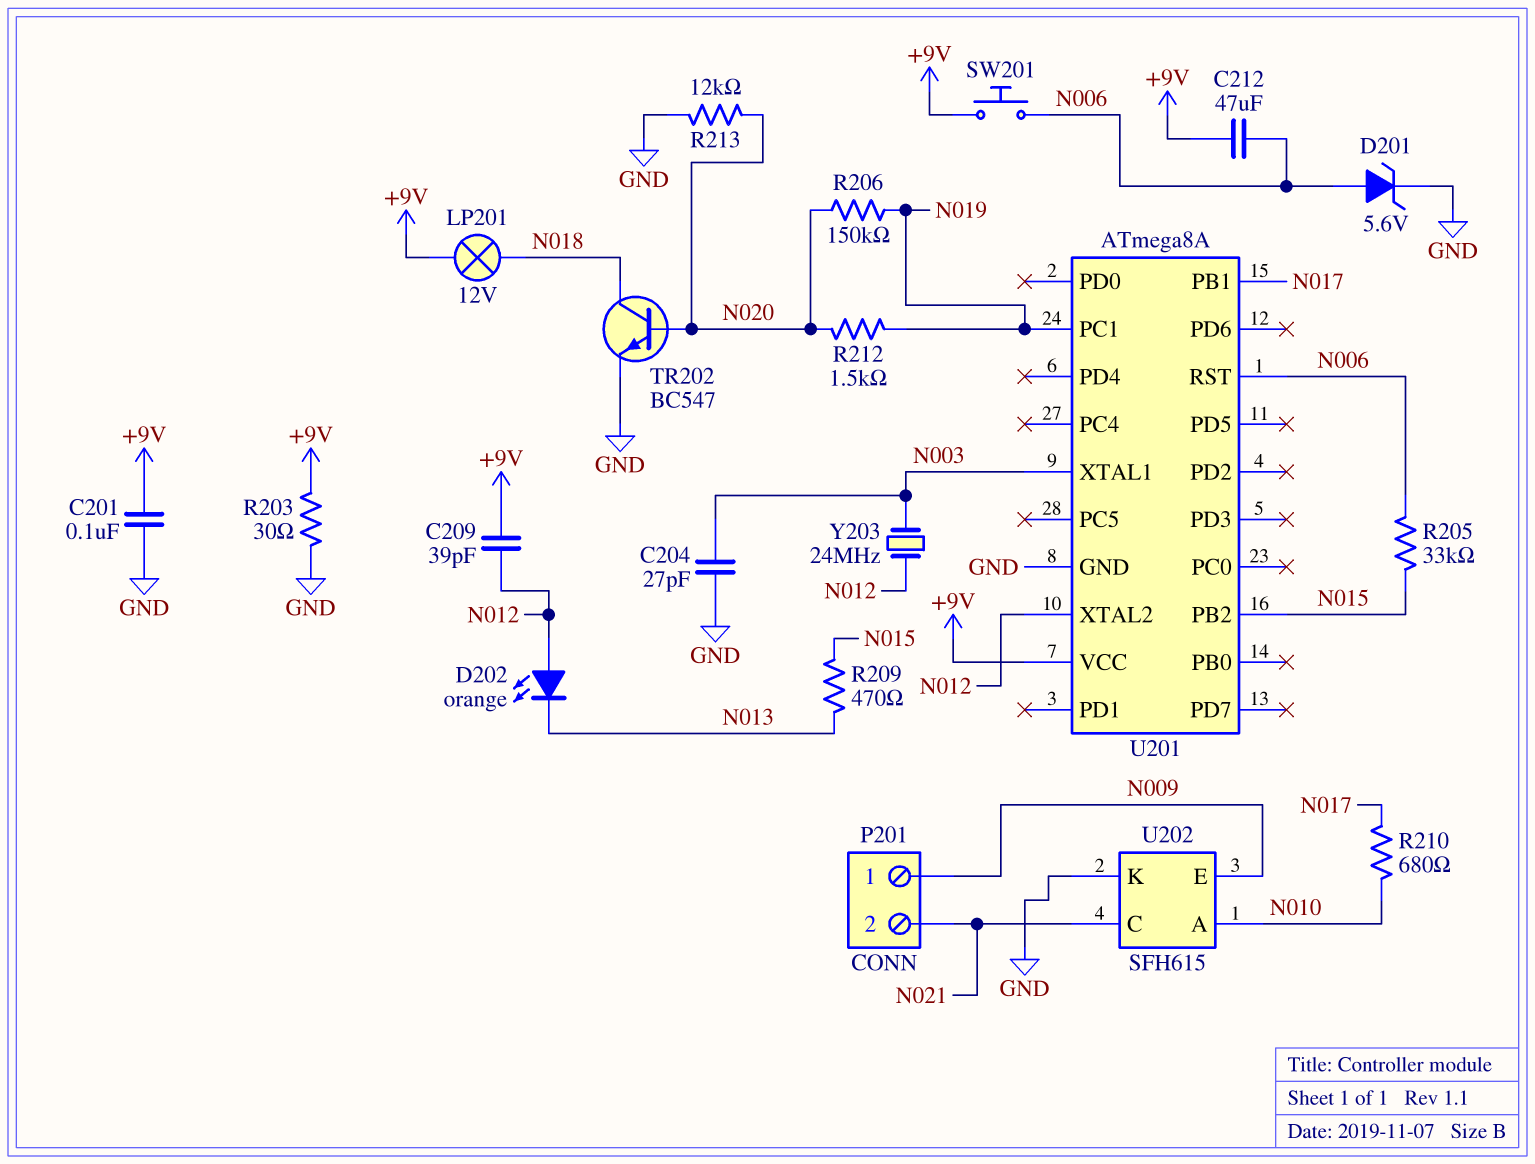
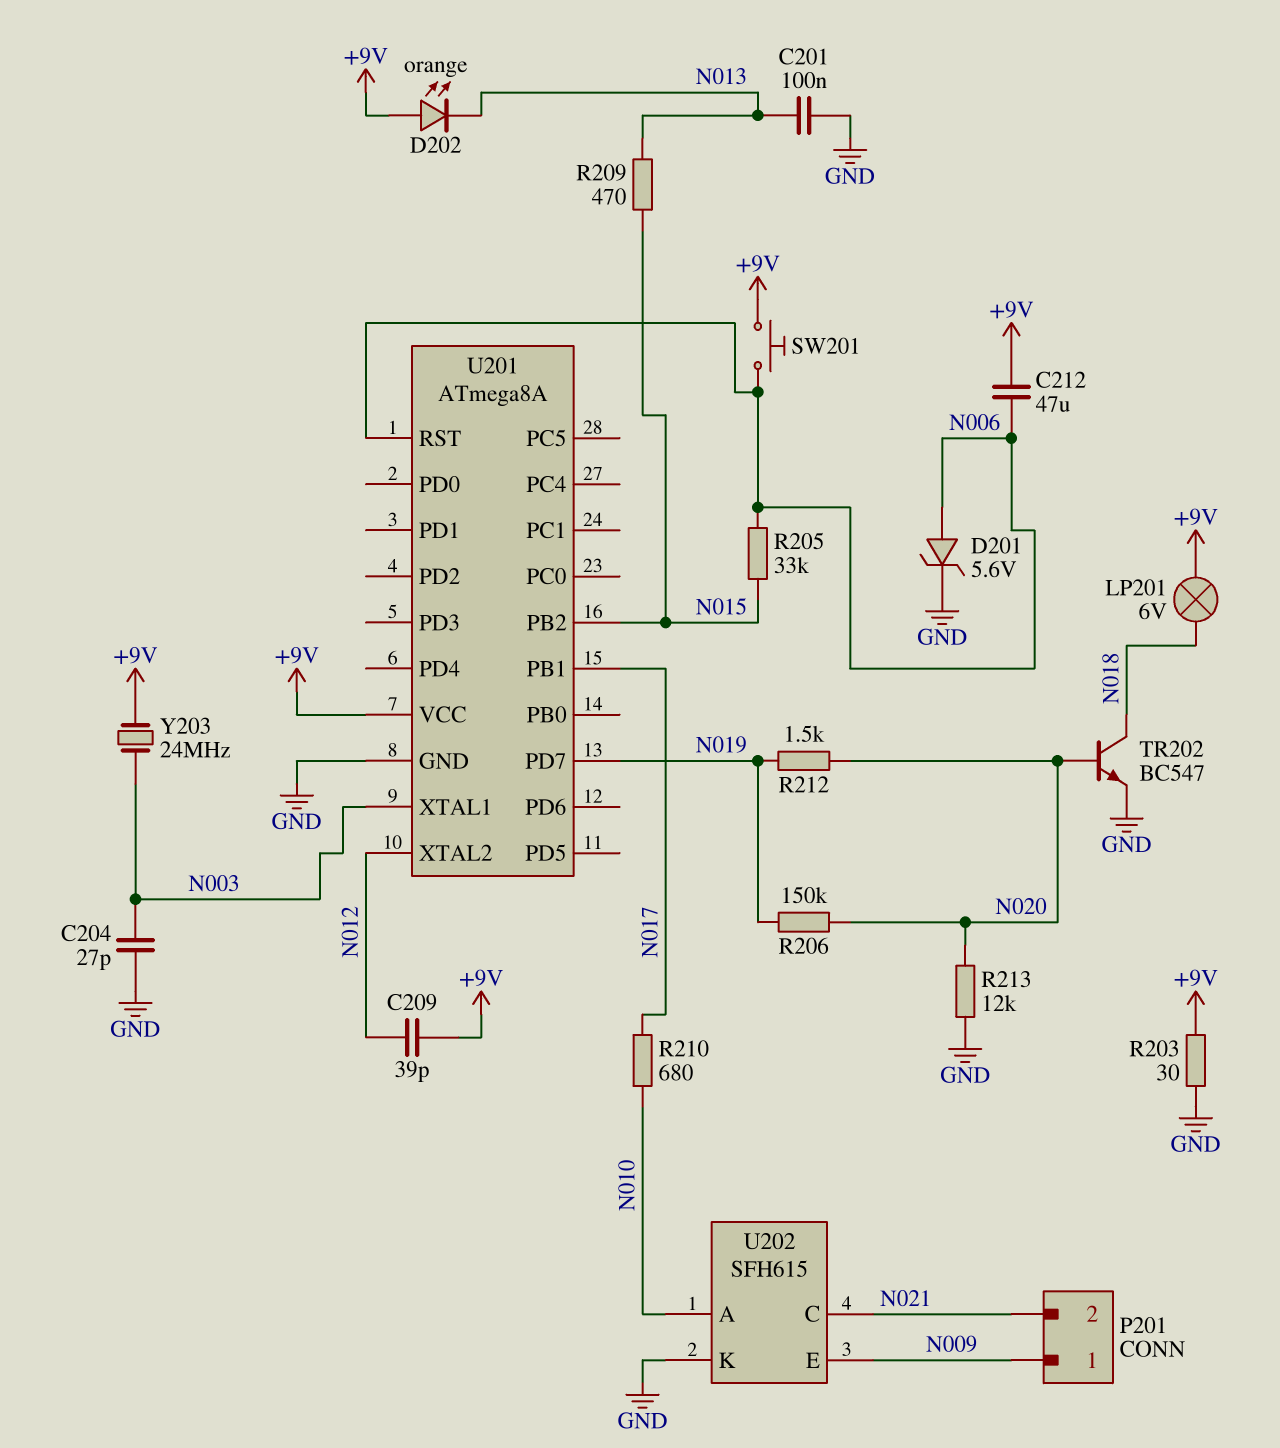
C201: 100nF (+9V, GND) -> 100nF (GND, N013)
D202: LED orange (A N012, K N013) -> LED orange (A +9V, K N013)
LP201: lamp 12V (+9V, N018) -> lamp 6V (+9V, N018)
U201 pin PC1: N019 -> none
U201 pin PD7: none -> N019
Y203: 24MHz (N003, N012) -> 24MHz (+9V, N003)

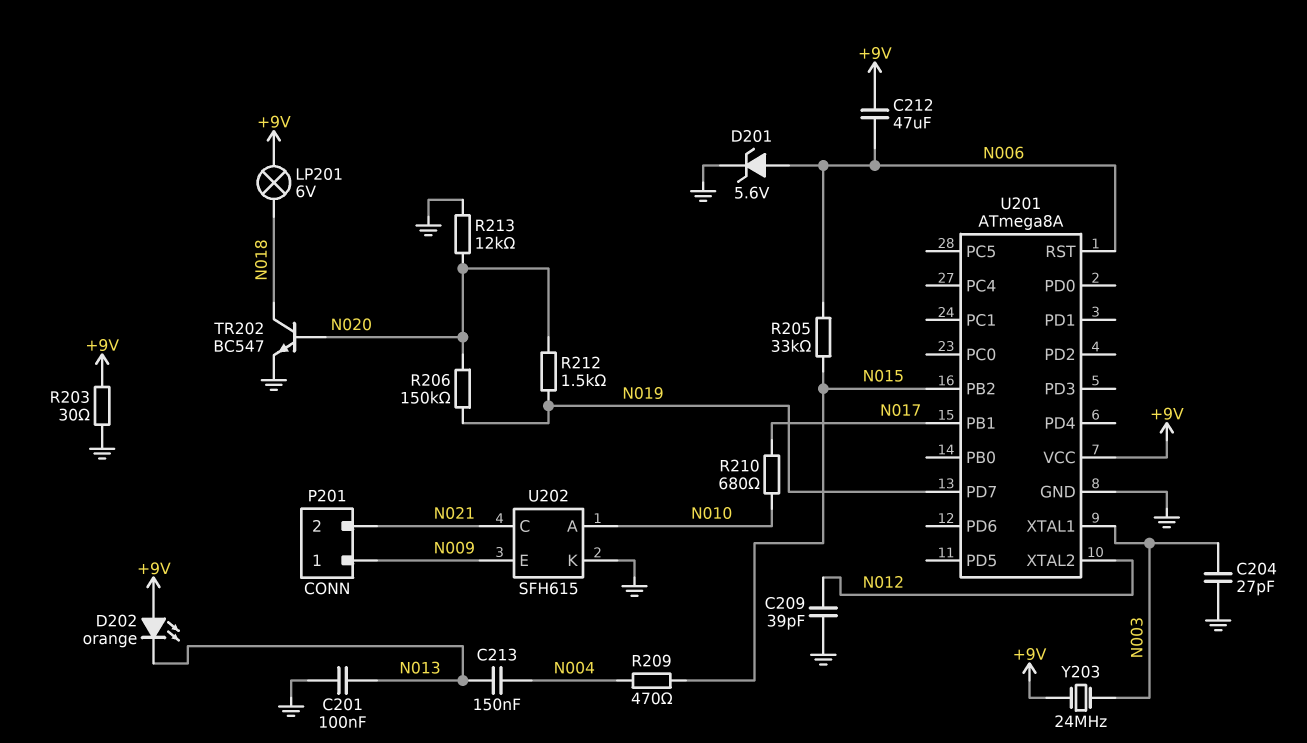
C209: 39pF (+9V, N012) -> 39pF (GND, N012)
C213: none -> 150nF (N004, N013)
R209: 470 (N013, N015) -> 470 (N004, N015)
SW201: button (+9V, N006) -> none

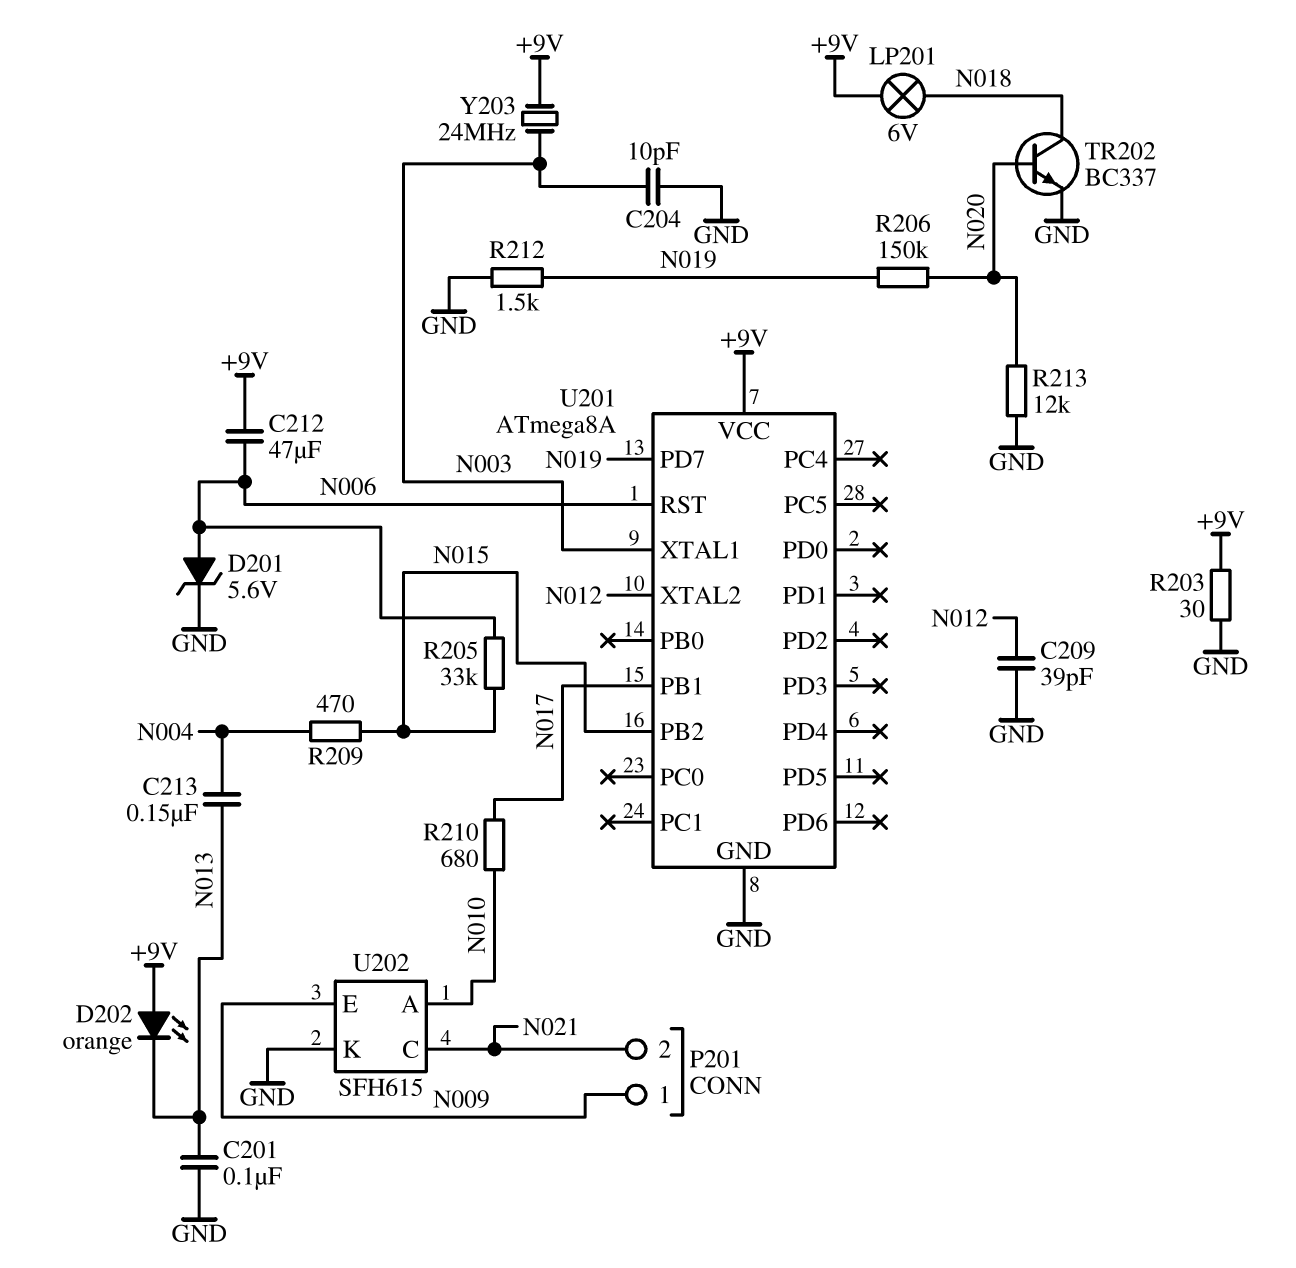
C204: 27pF (GND, N003) -> 10pF (GND, N003)
R212: 1.5k (N019, N020) -> 1.5k (GND, N019)
TR202: NPN BC547 (B N020, C N018, E GND) -> NPN BC337 (B N020, C N018, E GND)

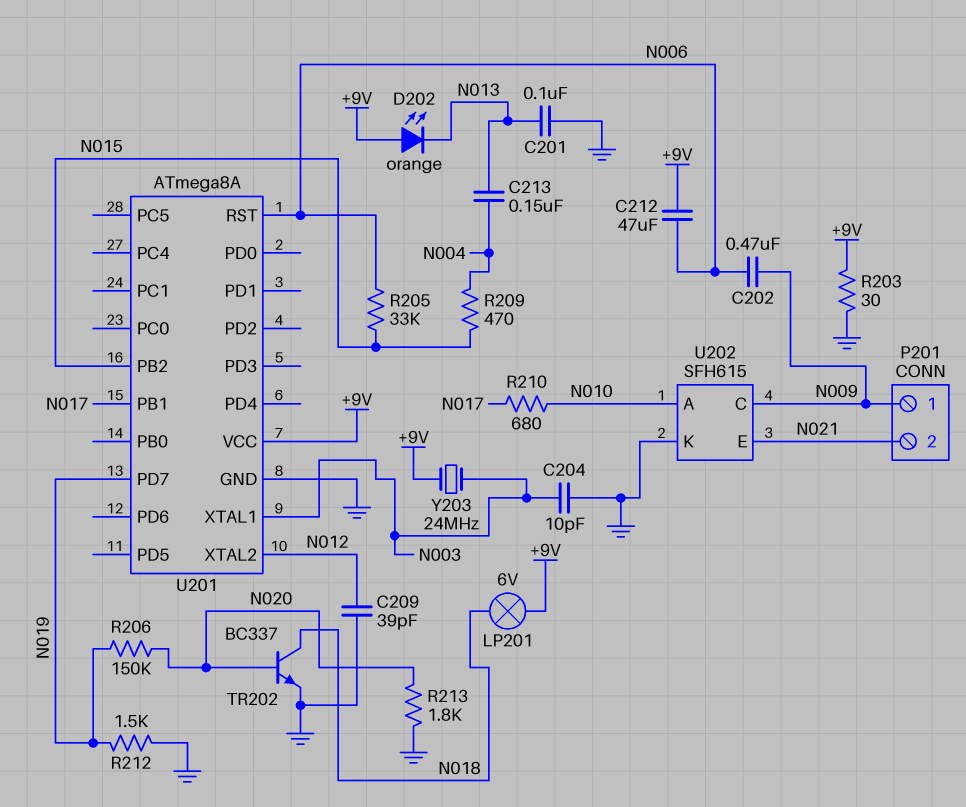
C202: none -> 470nF (N006, N009)
D201: zener 5.6V (A N006, K GND) -> none
R213: 12k (GND, N020) -> 1.8k (GND, N020)
U202 pin C: N021 -> N009
U202 pin E: N009 -> N021

